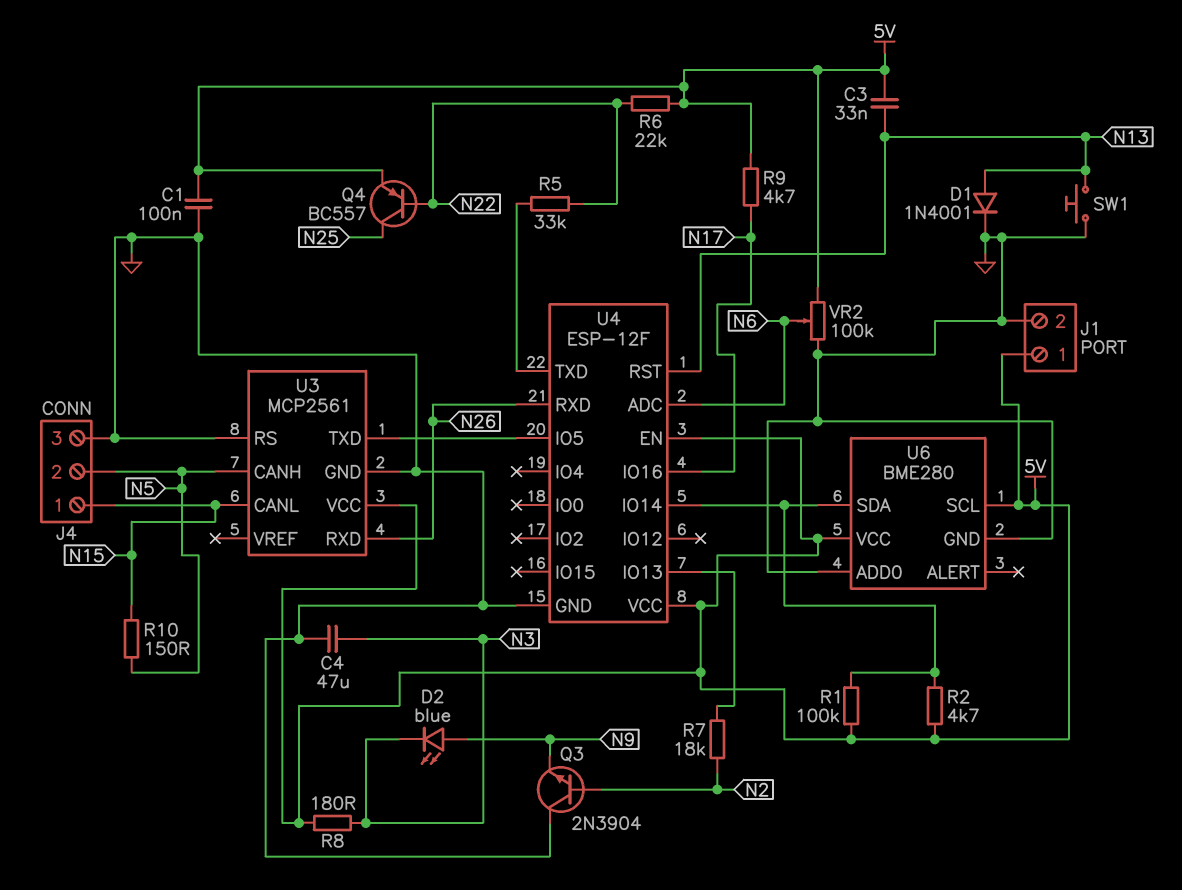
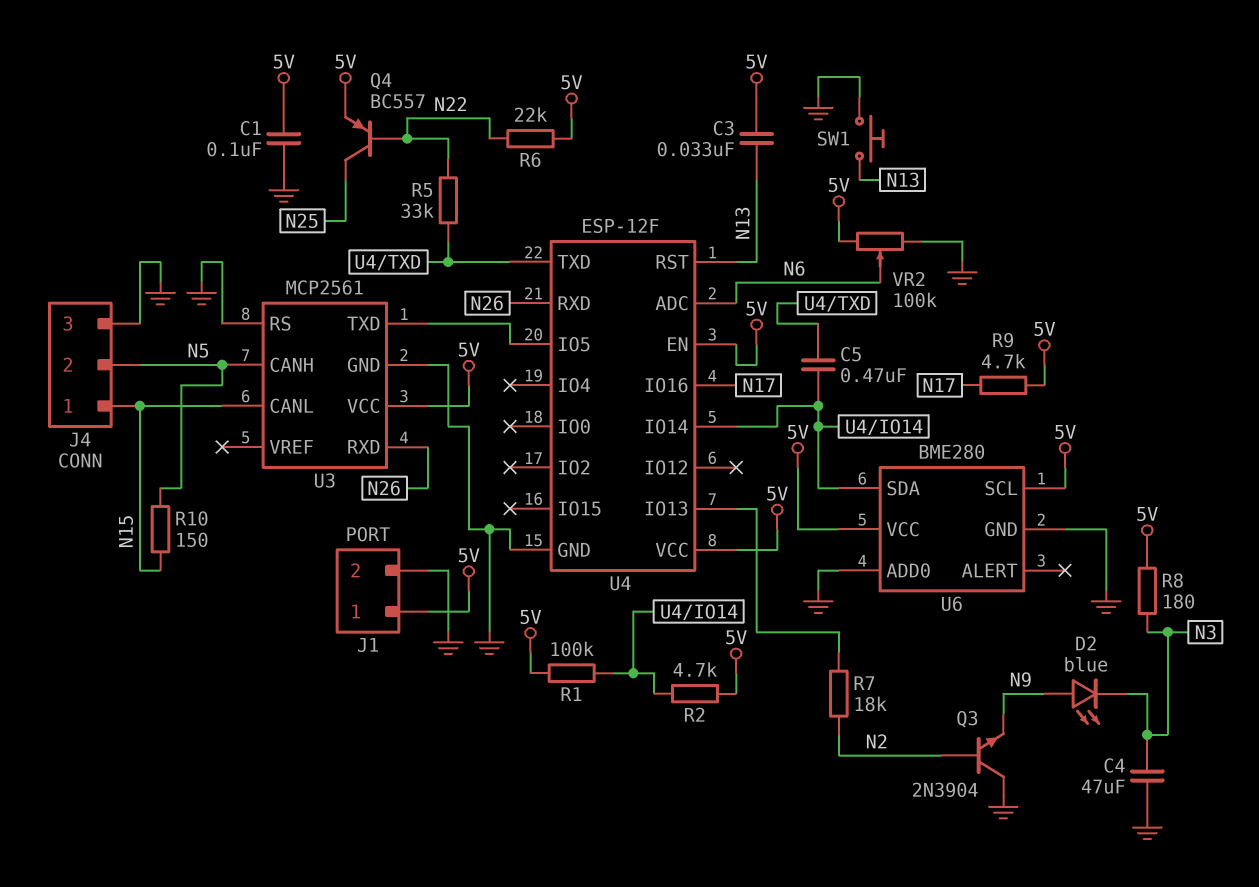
C5: none -> 470nF (U4/IO14, U4/TXD)
D1: diode 1N4001 (A N13, K GND) -> none

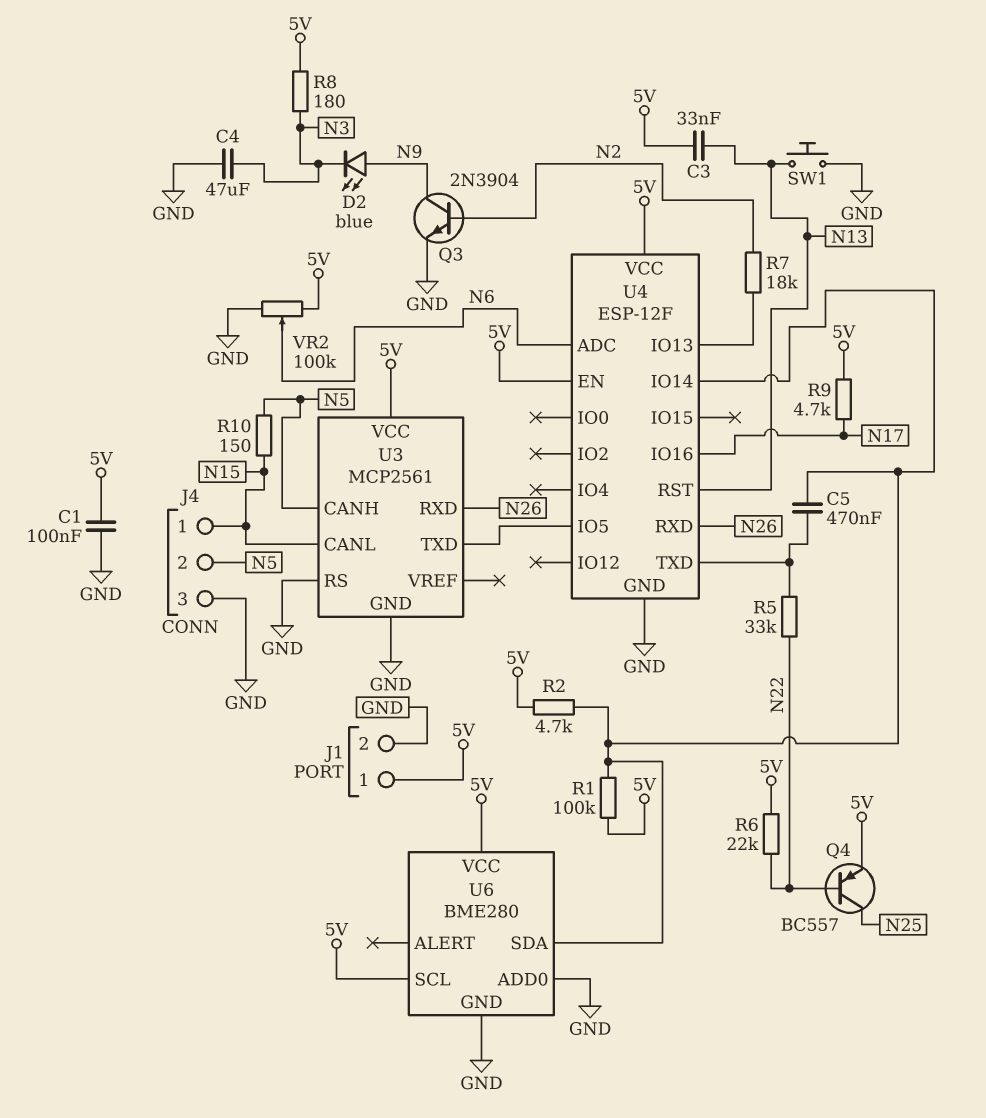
Q3: NPN 2N3904 (B N2, C GND, E N9) -> NPN 2N3904 (B N2, C N9, E GND)

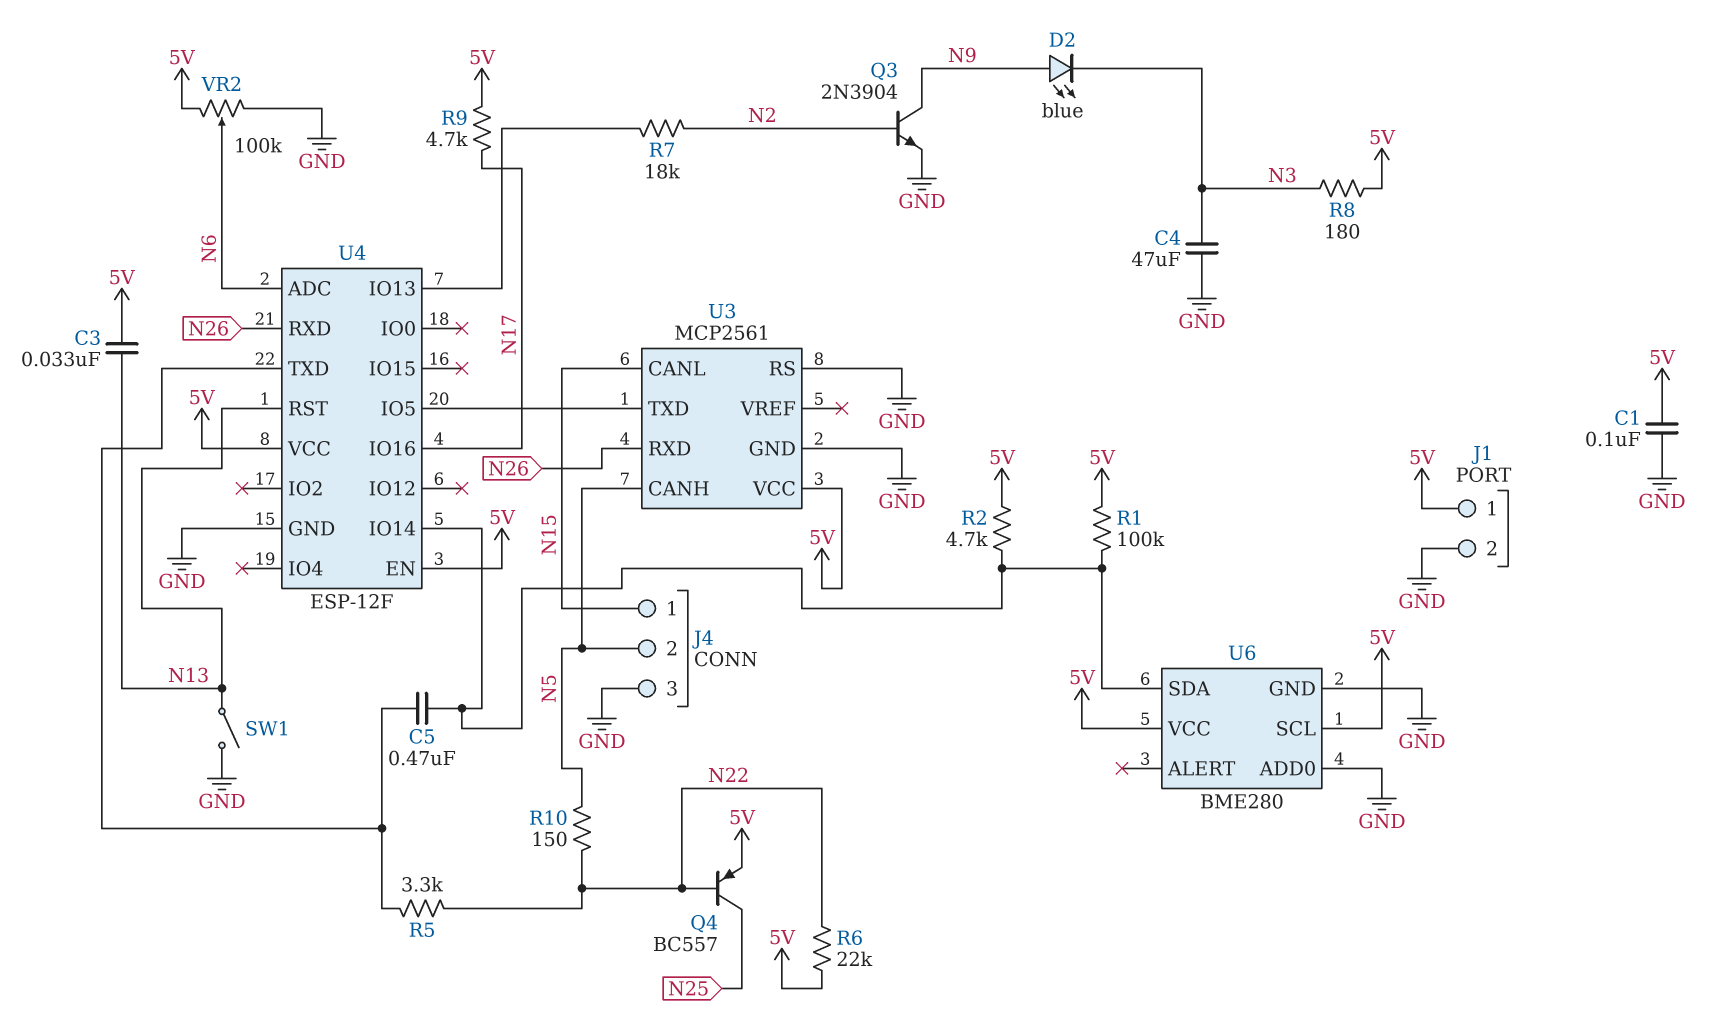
R5: 33k (N22, U4/TXD) -> 3.3k (N22, U4/TXD)
R10: 150 (N5, N15) -> 150 (N5, N22)
SW1: button (GND, N13) -> switch (GND, N13)

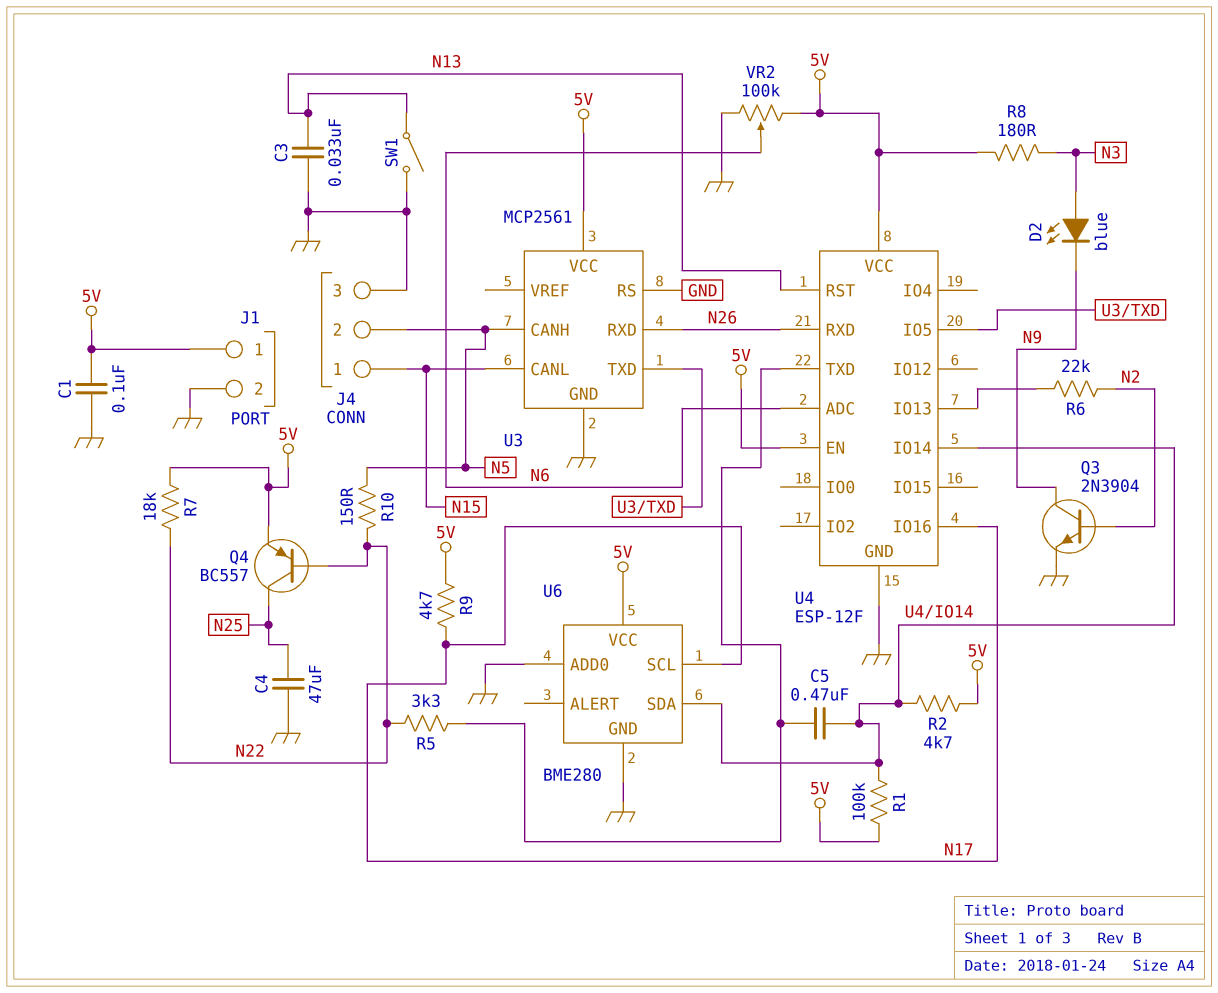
C3: 33nF (5V, N13) -> 33nF (GND, N13)
C4: 47uF (GND, N3) -> 47uF (GND, N25)
D2: LED blue (A N9, K N3) -> LED blue (A N3, K N9)
R6: 22k (5V, N22) -> 22k (N2, U4/IO13)
R7: 18k (N2, U4/IO13) -> 18k (5V, N22)
U6 pin SCL: 5V -> N17

